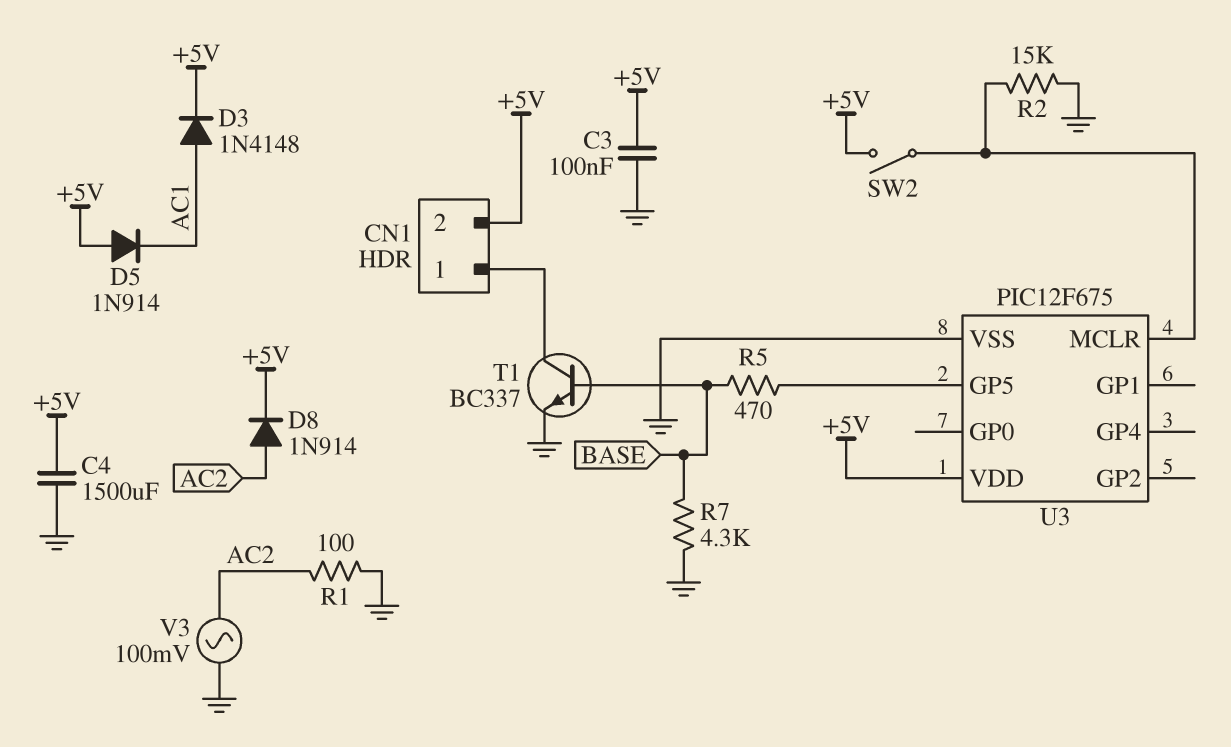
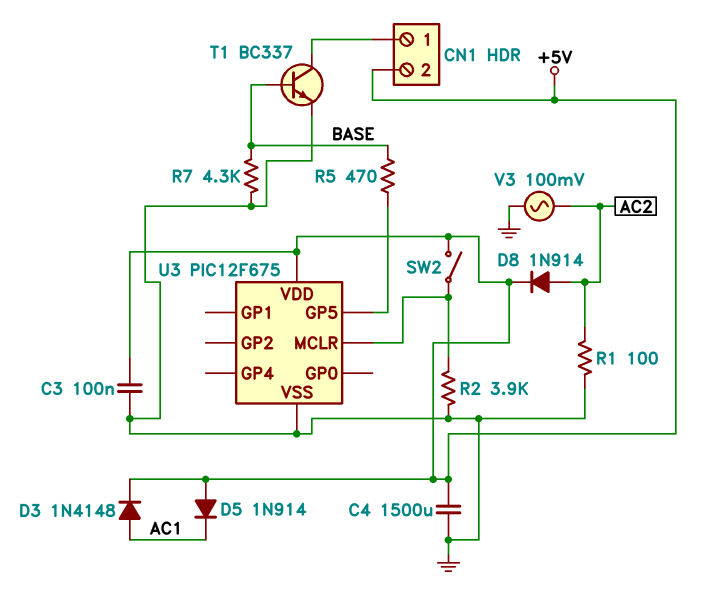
R2: 15k (GND, U3/MCLR) -> 3.9k (GND, U3/MCLR)

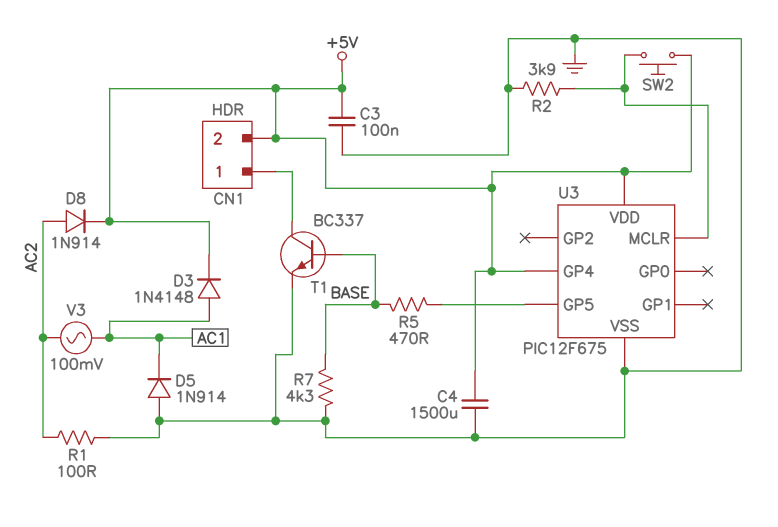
D5: diode 1N914 (A +5V, K AC1) -> diode 1N914 (A GND, K AC1)
SW2: switch (+5V, U3/MCLR) -> button (+5V, U3/MCLR)
U3 pin GP4: none -> +5V
V3: AC 100mV (AC2, GND) -> AC 100mV (AC1, AC2)

